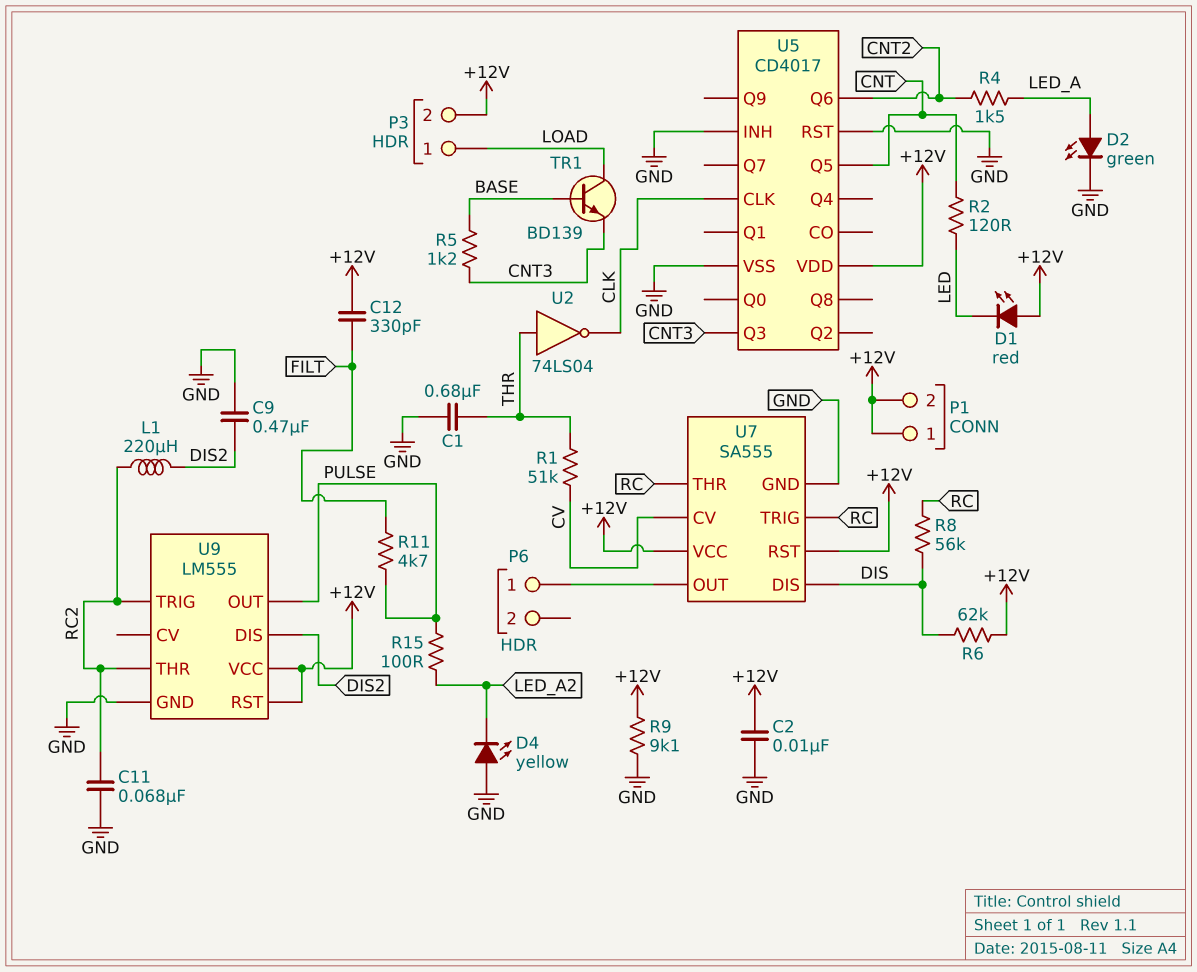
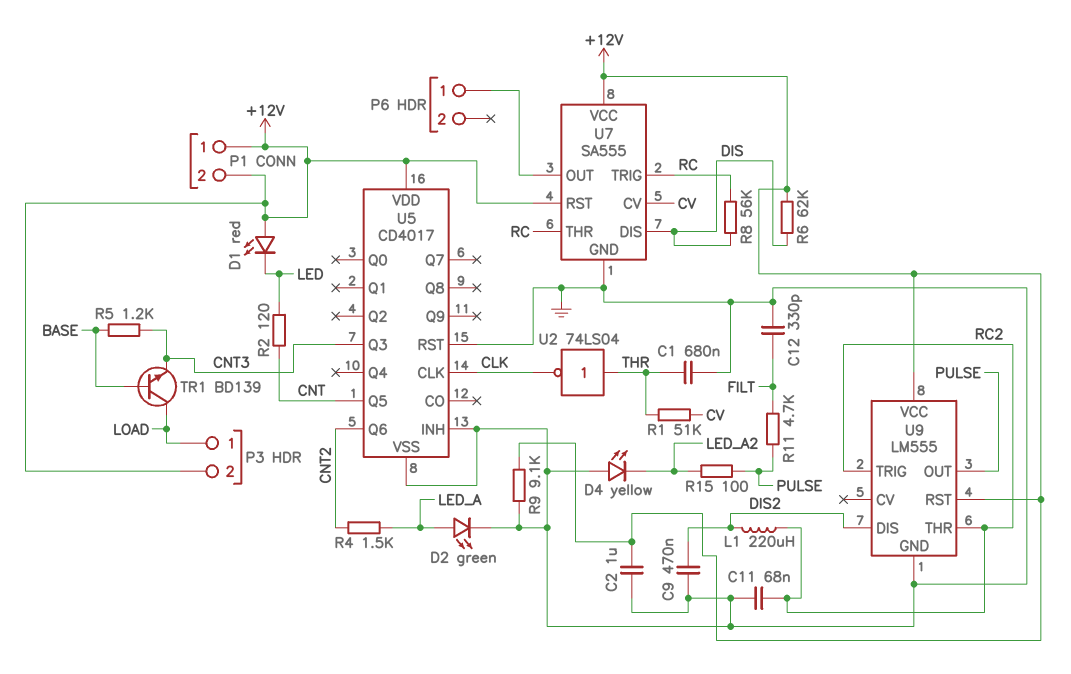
C2: 10nF (+12V, GND) -> 1uF (+12V, GND)
C12: 330pF (+12V, FILT) -> 330pF (FILT, GND)

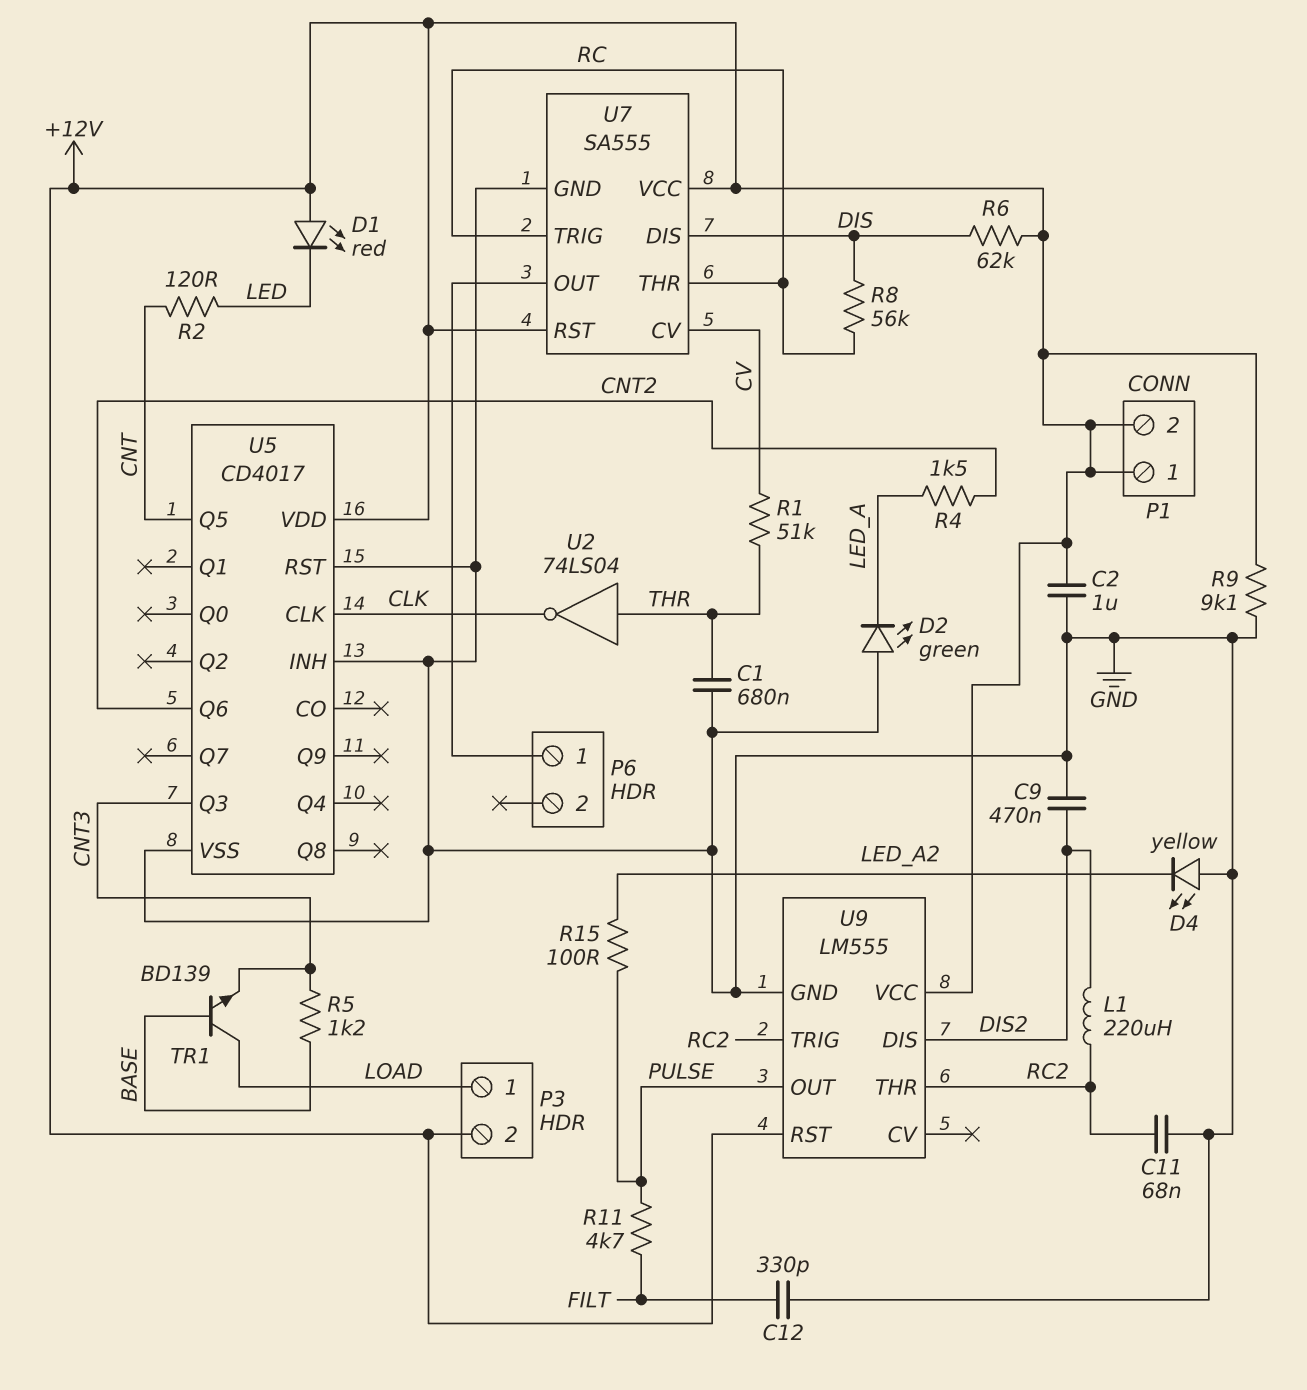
D2: LED green (A LED_A, K GND) -> LED green (A GND, K LED_A)

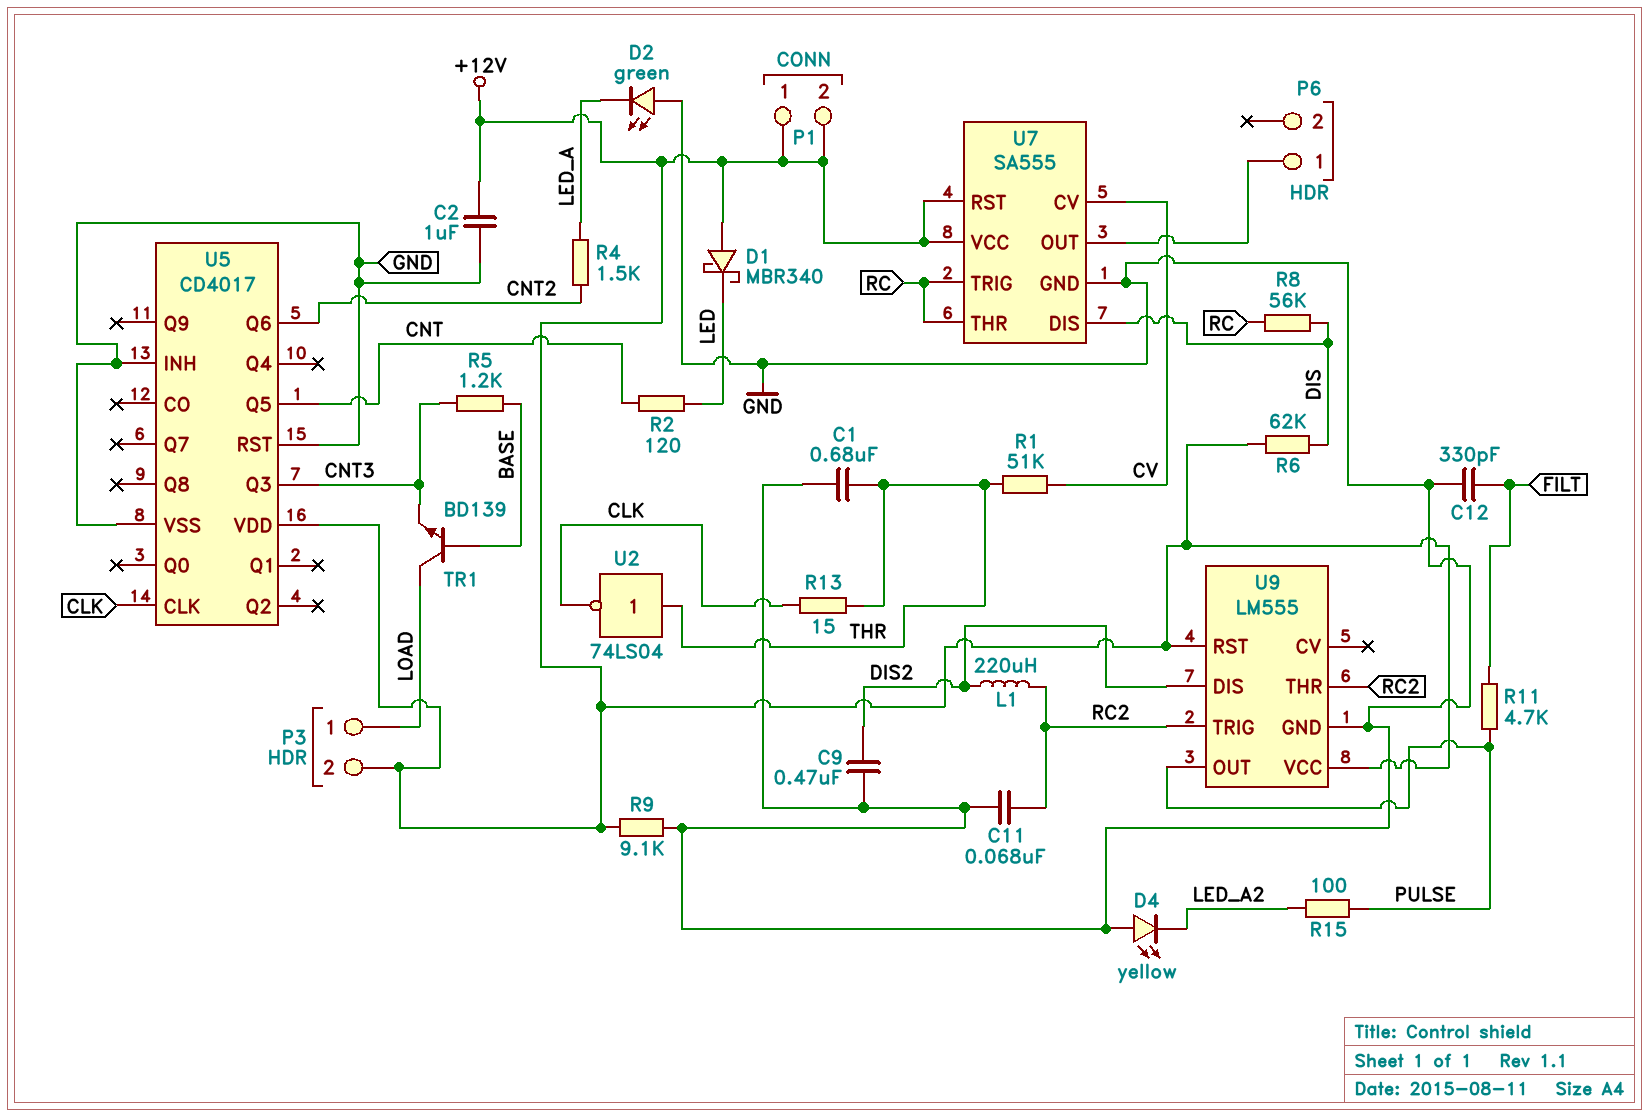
D1: LED red (A +12V, K LED) -> schottky MBR340 (A +12V, K LED)
R13: none -> 15 (CLK, THR)

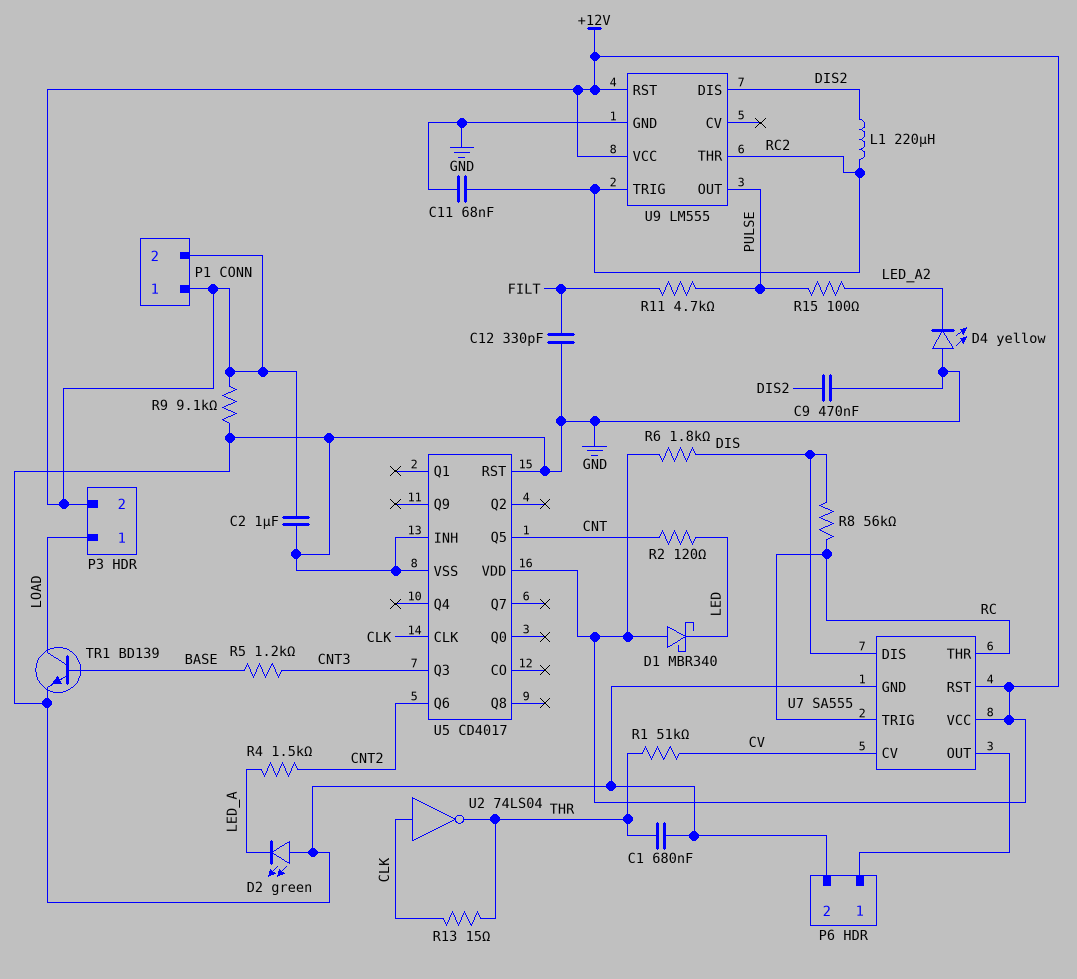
P6 pin 2: none -> GND
R6: 62k (+12V, DIS) -> 1.8k (+12V, DIS)
TR1: NPN BD139 (B BASE, C LOAD, E CNT3) -> NPN BD139 (B BASE, C LOAD, E GND)
U2: NOT 74LS04 (in THR, out CLK) -> NOT 74LS04 (in CLK, out THR)

